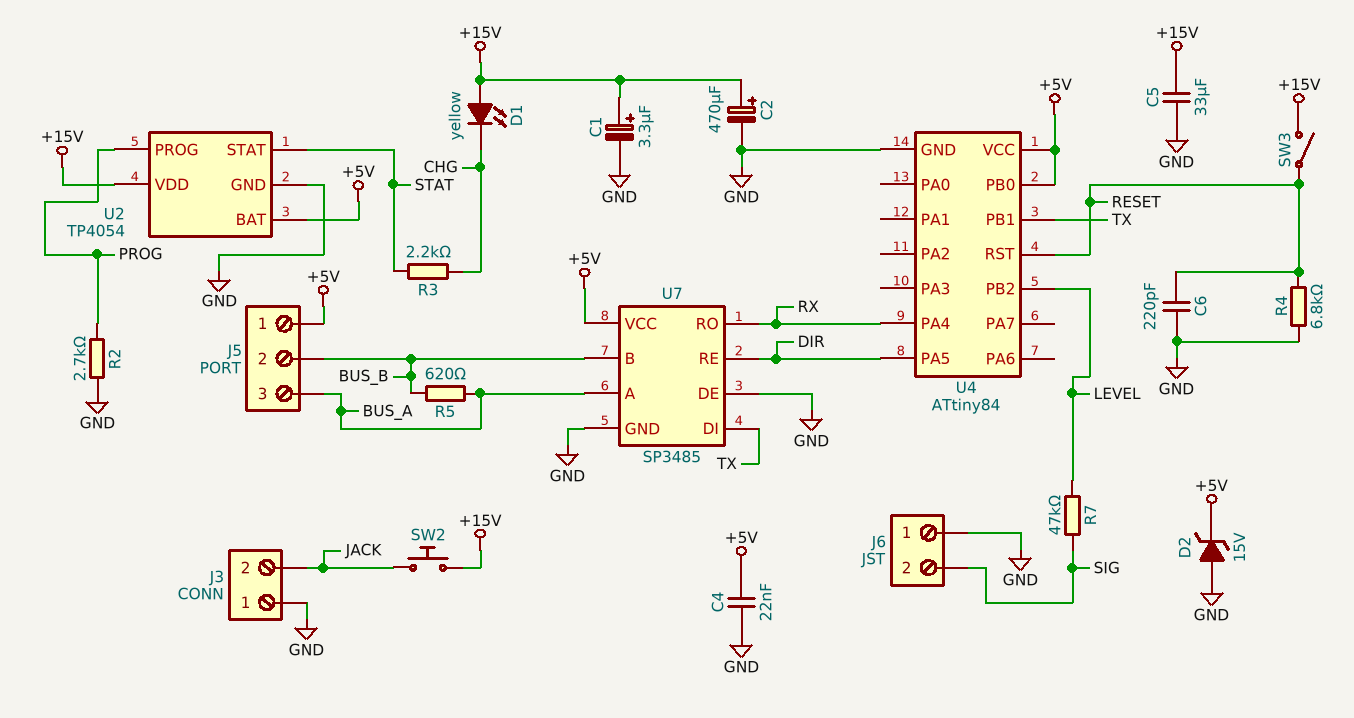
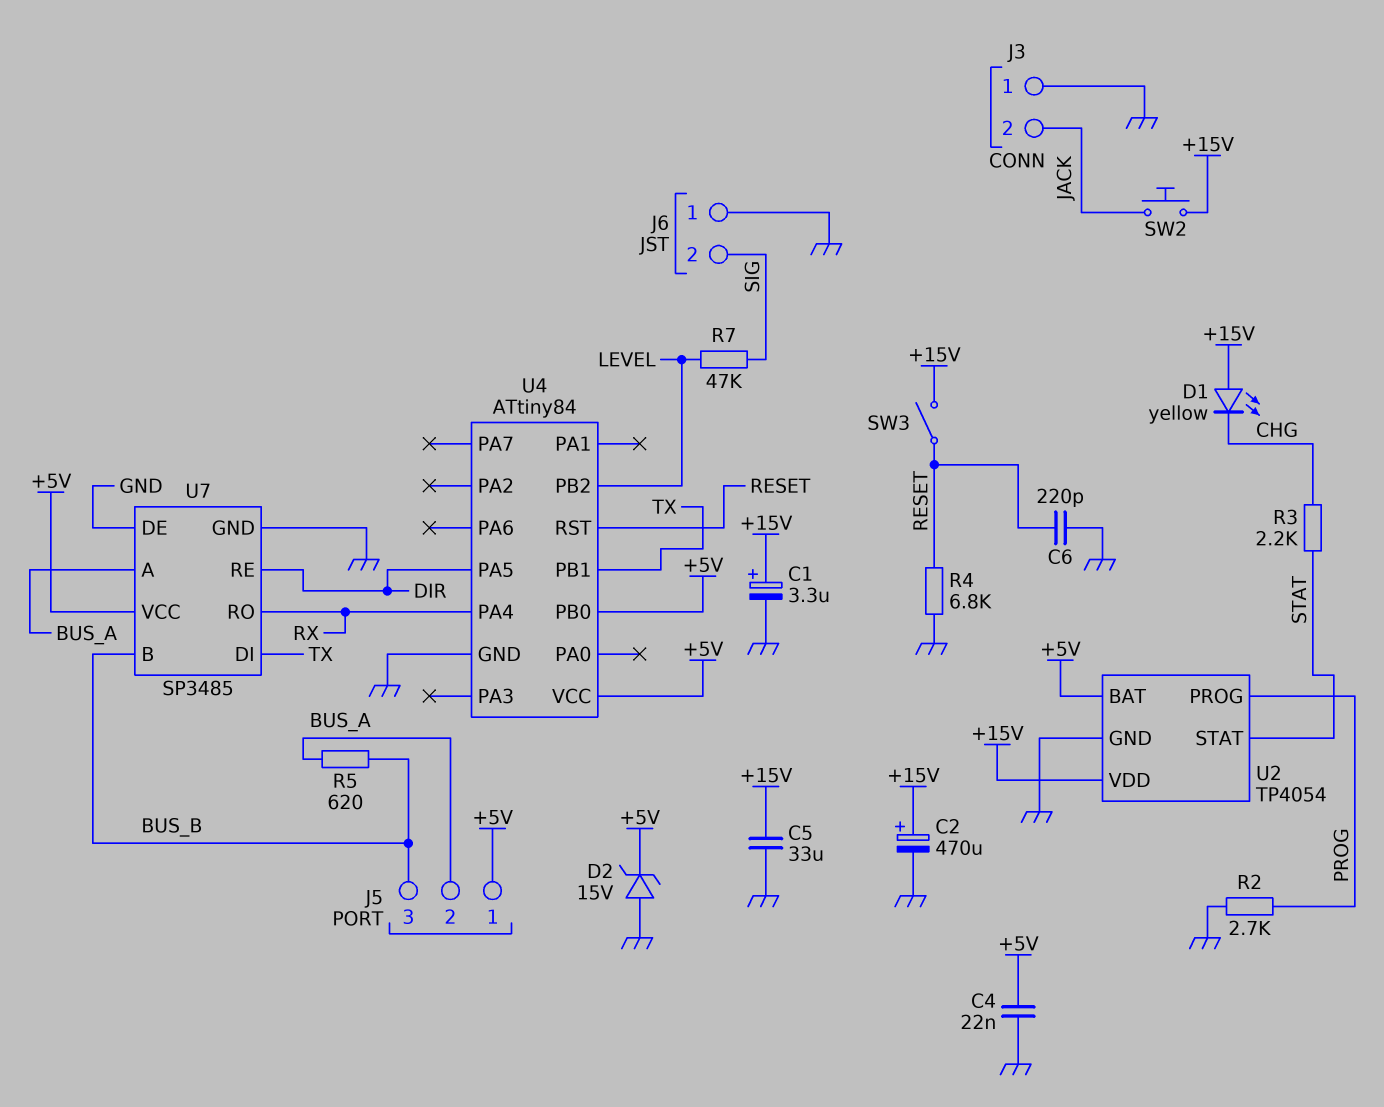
J5 pin 2: BUS_B -> BUS_A
J5 pin 3: BUS_A -> BUS_B

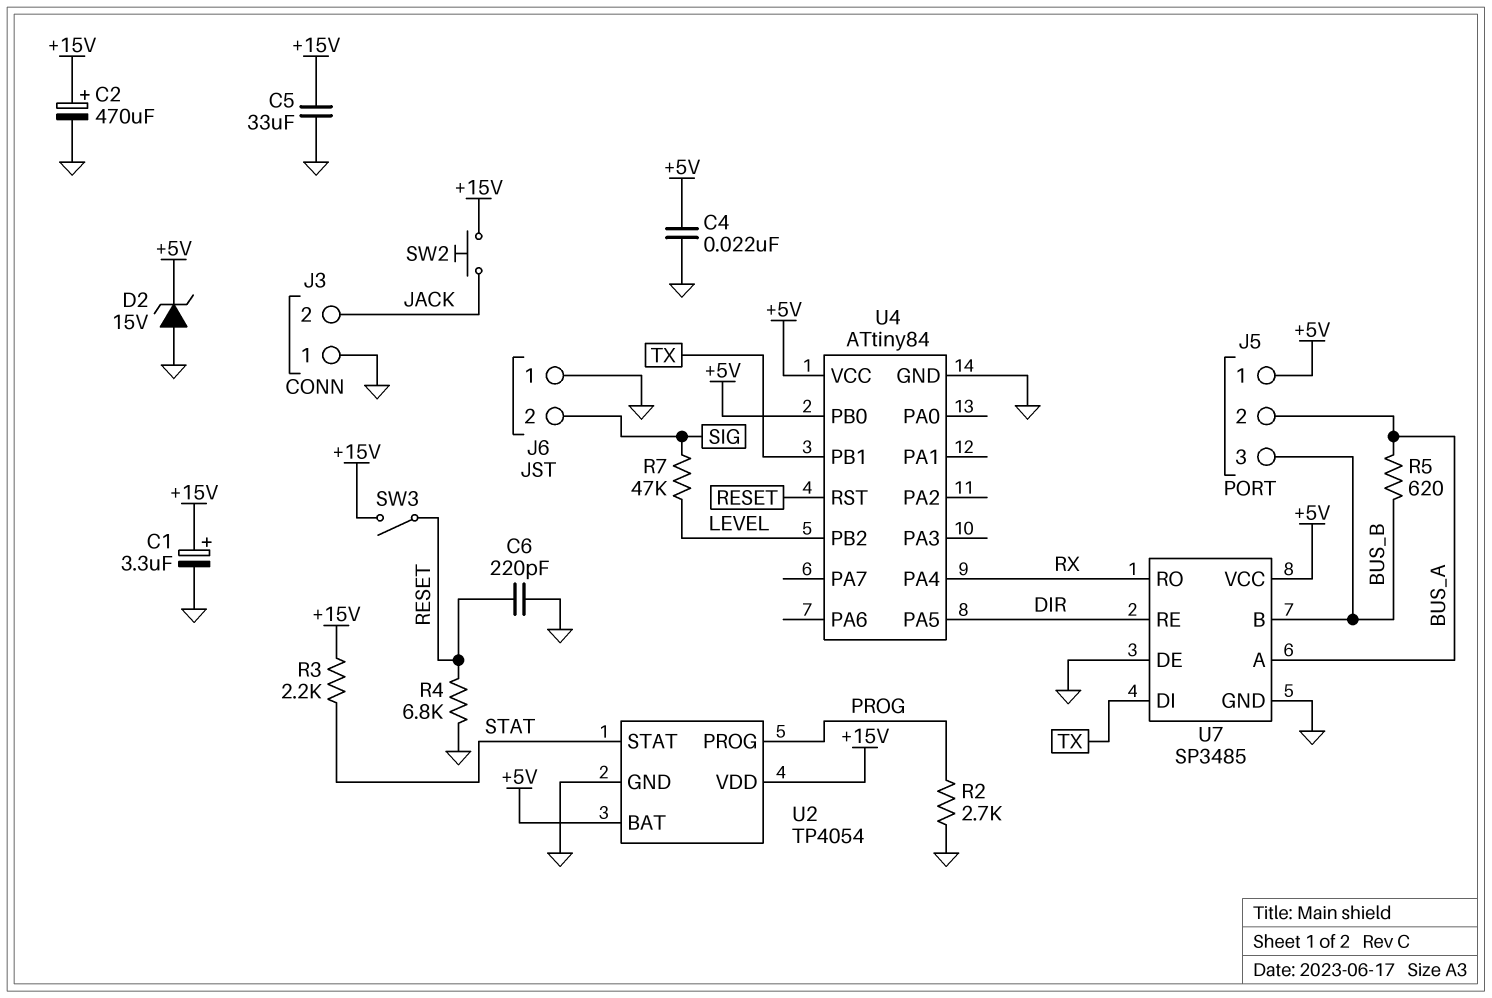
D1: LED yellow (A +15V, K CHG) -> none
R3: 2.2k (CHG, STAT) -> 2.2k (+15V, STAT)

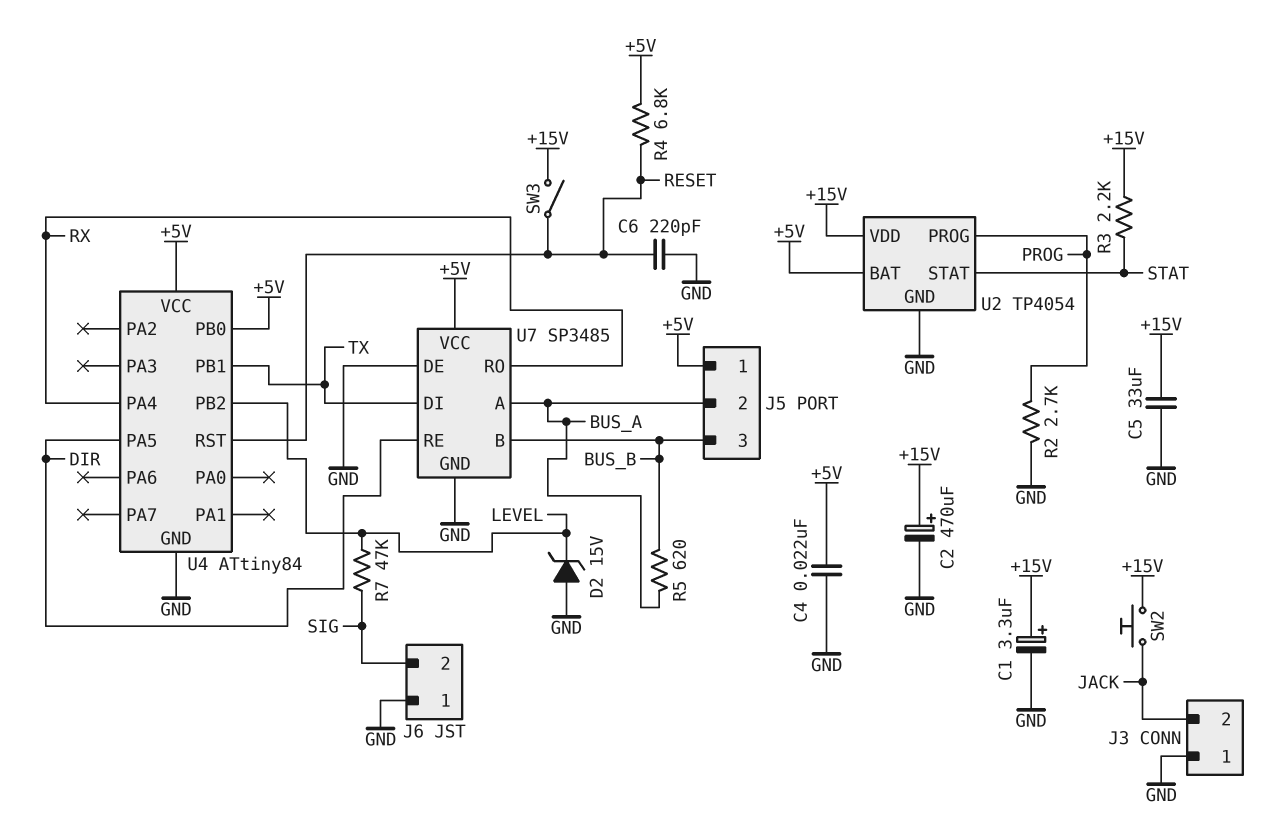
D2: zener 15V (A GND, K +5V) -> zener 15V (A GND, K LEVEL)
R4: 6.8k (GND, RESET) -> 6.8k (+5V, RESET)

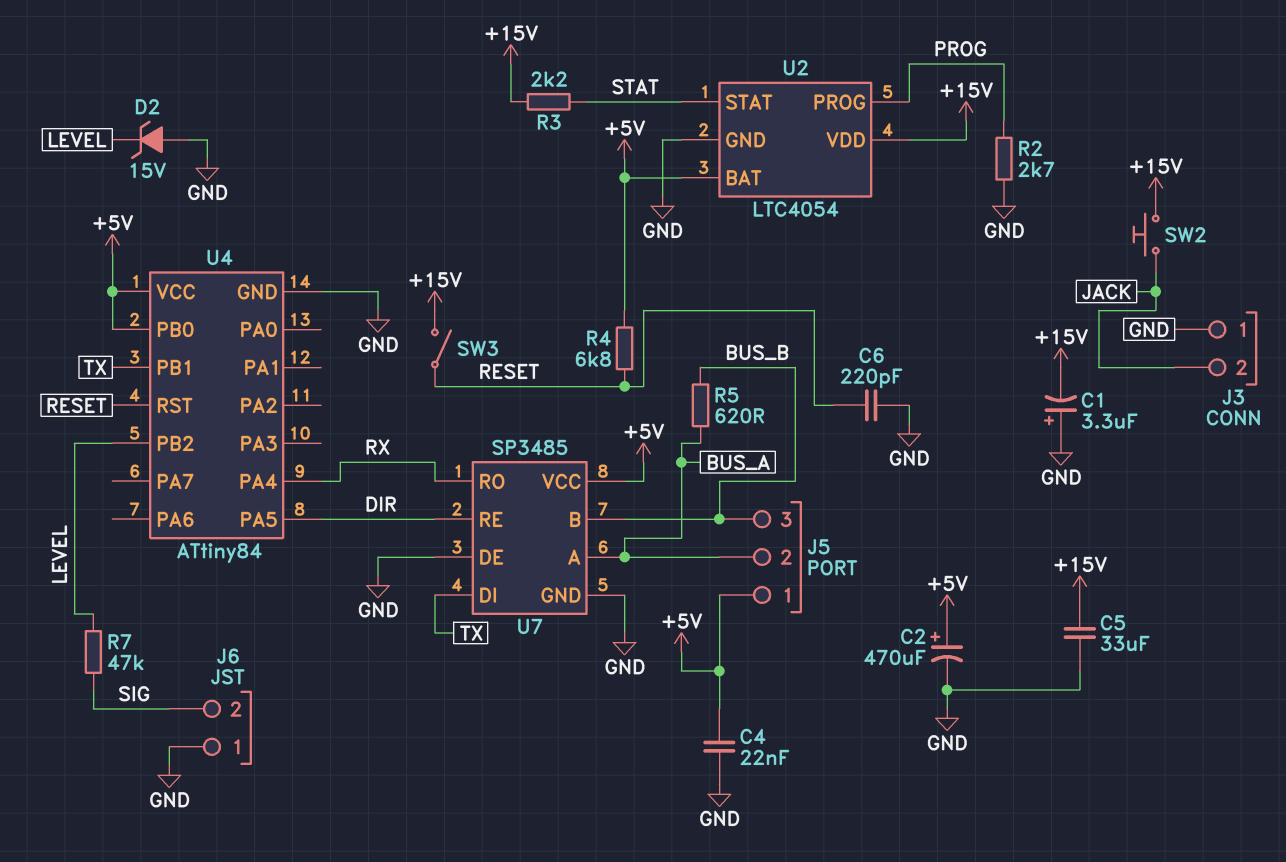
C1: 3.3uF (plus +15V, minus GND) -> 3.3uF (plus GND, minus +15V)
C2: 470uF (plus +15V, minus GND) -> 470uF (plus +5V, minus GND)
U2: TP4054 -> LTC4054

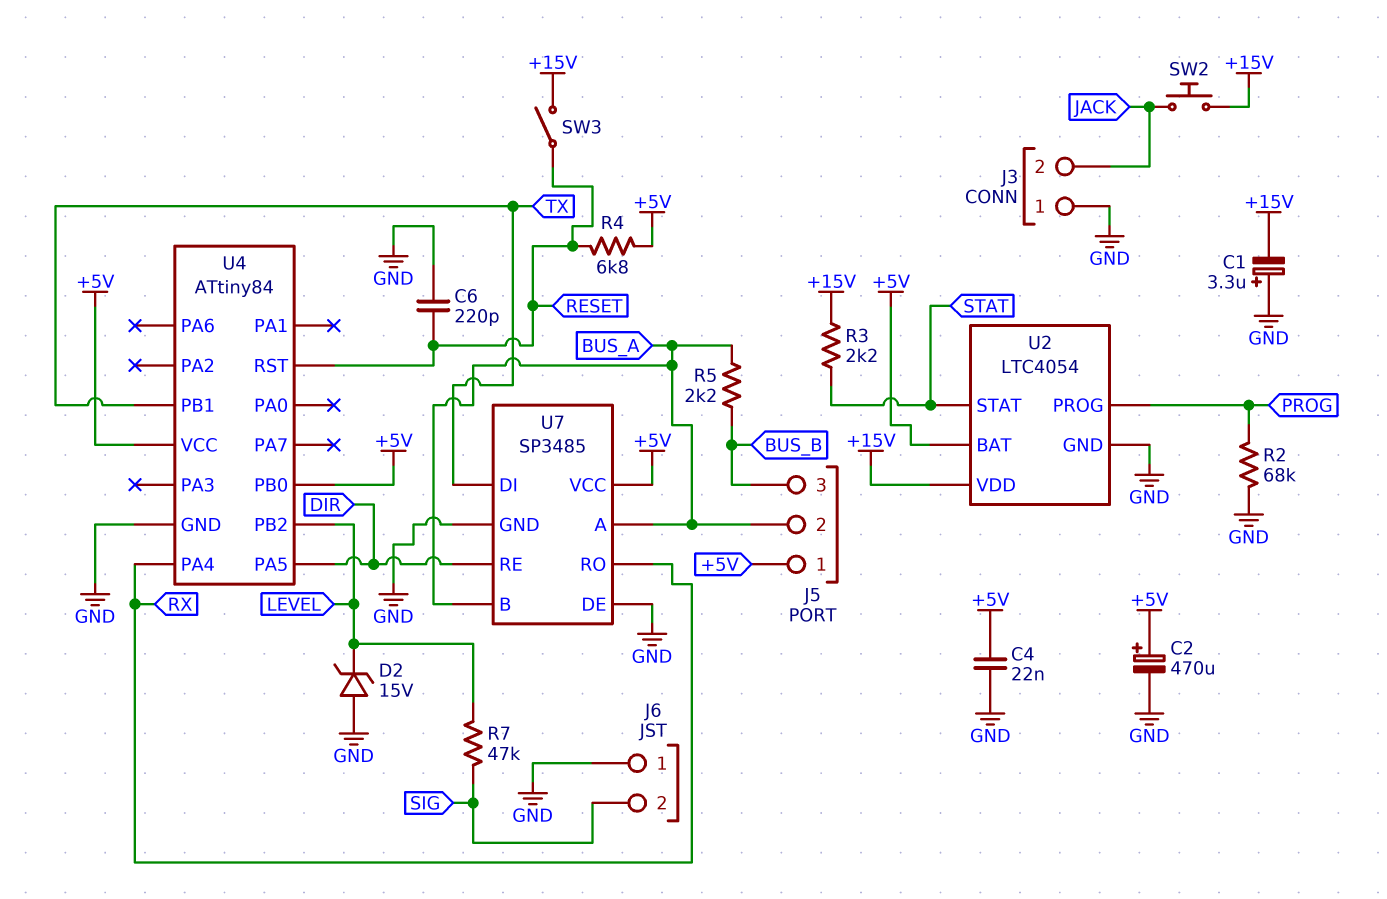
C5: 33uF (+15V, GND) -> none
R2: 2.7k (GND, PROG) -> 68k (GND, PROG)
R5: 620 (BUS_A, BUS_B) -> 2.2k (BUS_A, BUS_B)
U7 pin B: BUS_B -> BUS_A

